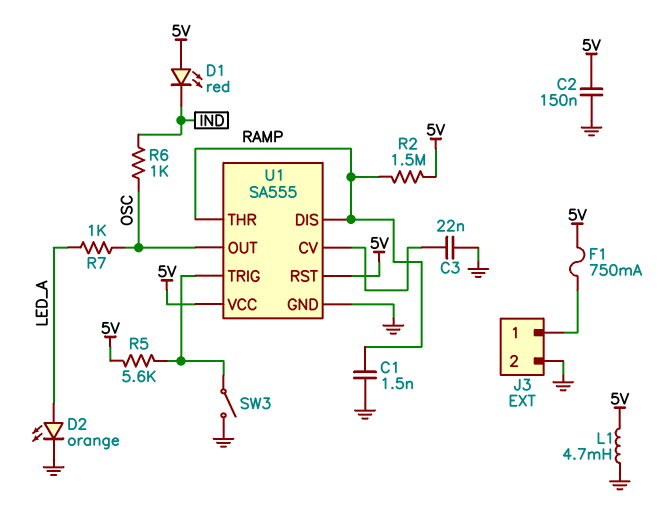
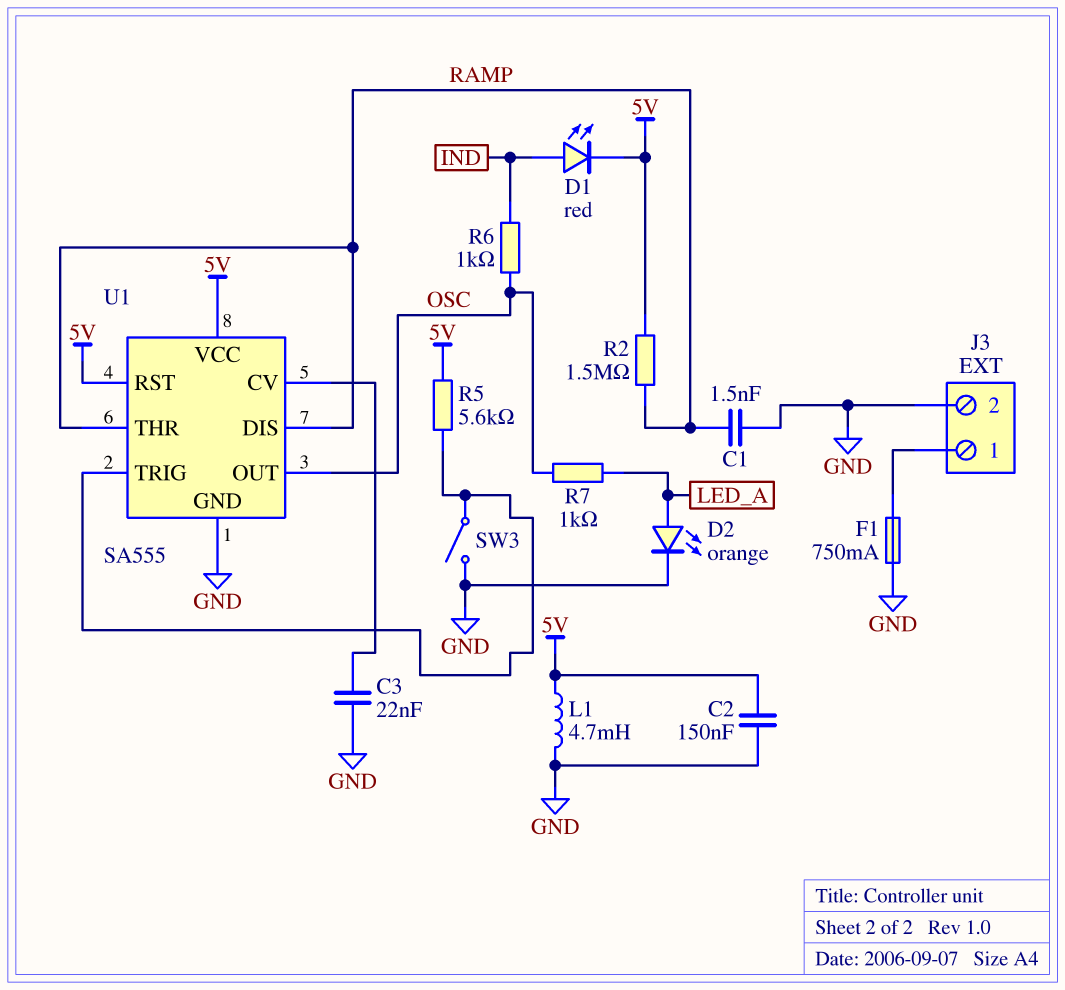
D1: LED red (A 5V, K IND) -> LED red (A IND, K 5V)
F1: 750mA (5V, J3/1) -> 750mA (GND, J3/1)

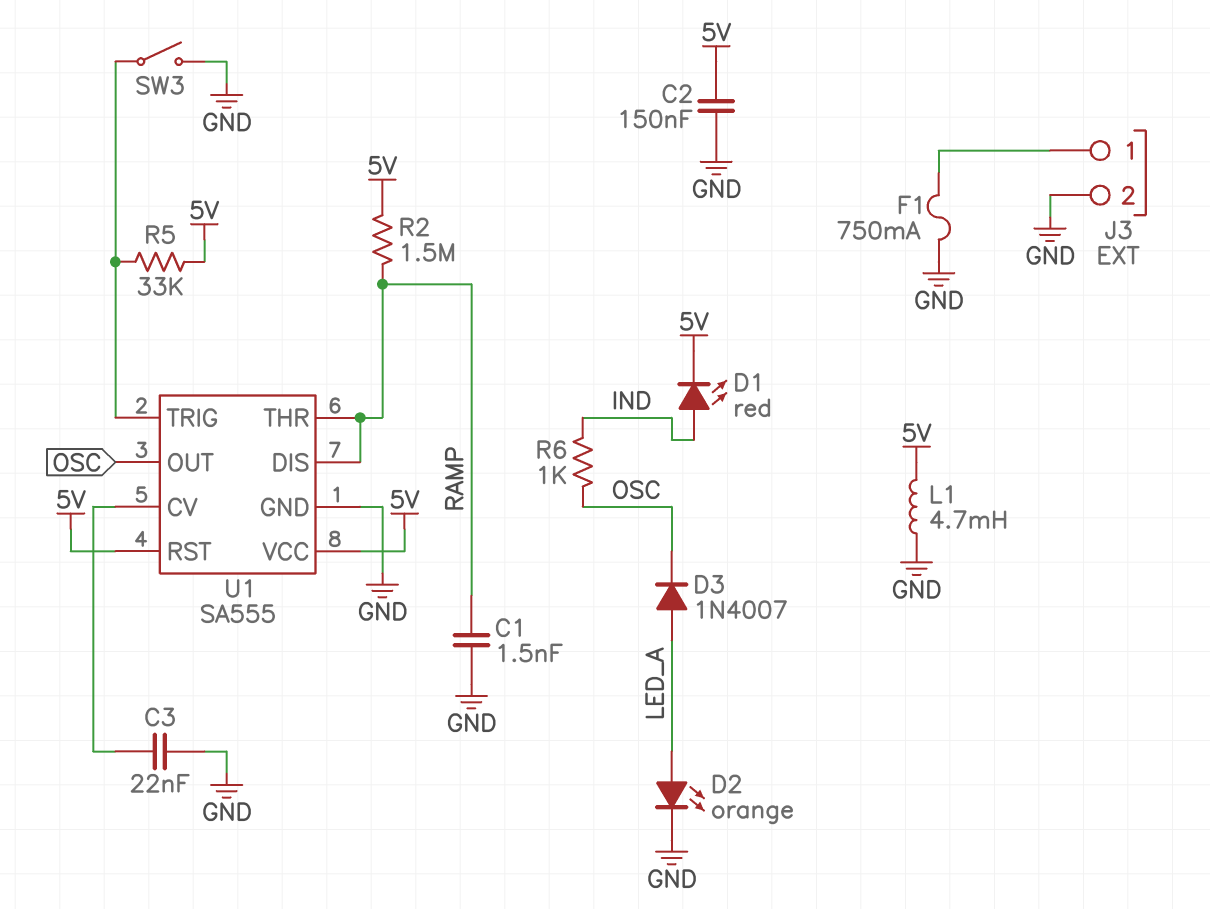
D3: none -> diode 1N4007 (A LED_A, K OSC)
R5: 5.6k (5V, U1/TRIG) -> 33k (5V, U1/TRIG)
R7: 1k (LED_A, OSC) -> none

